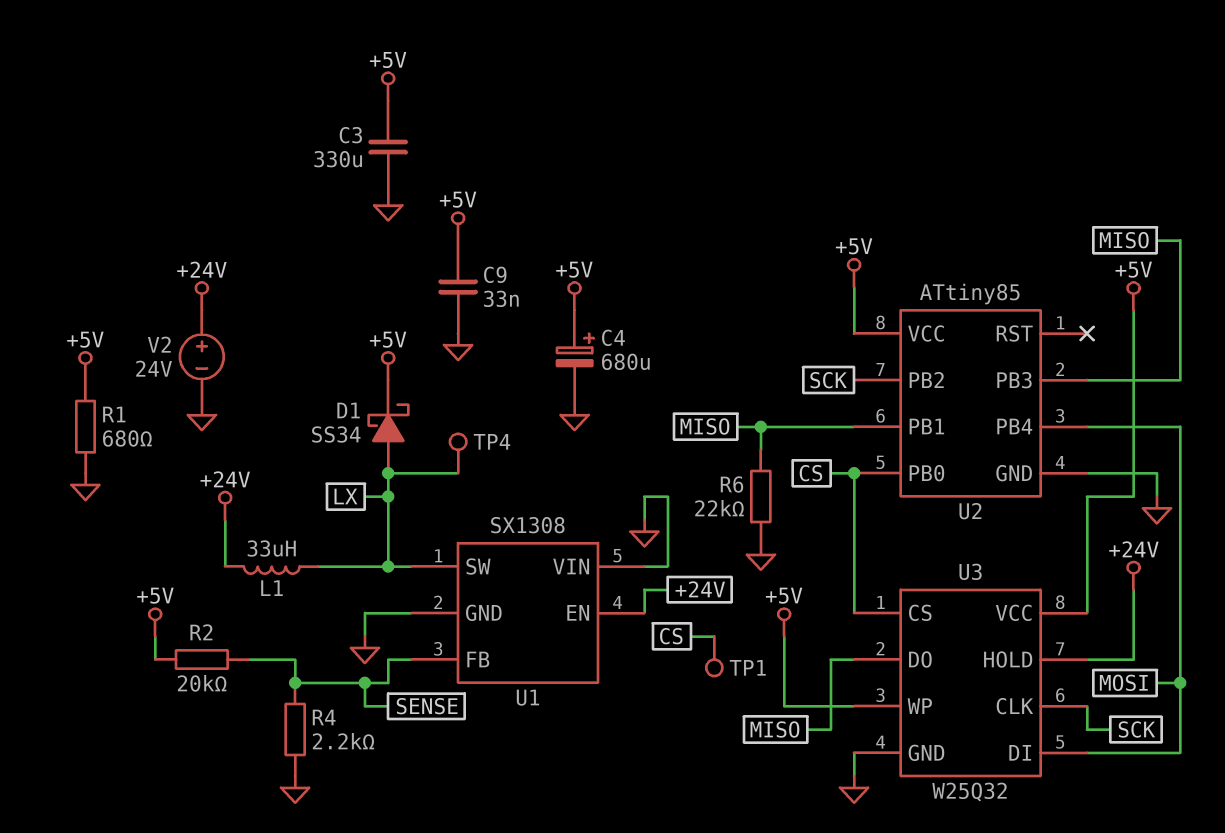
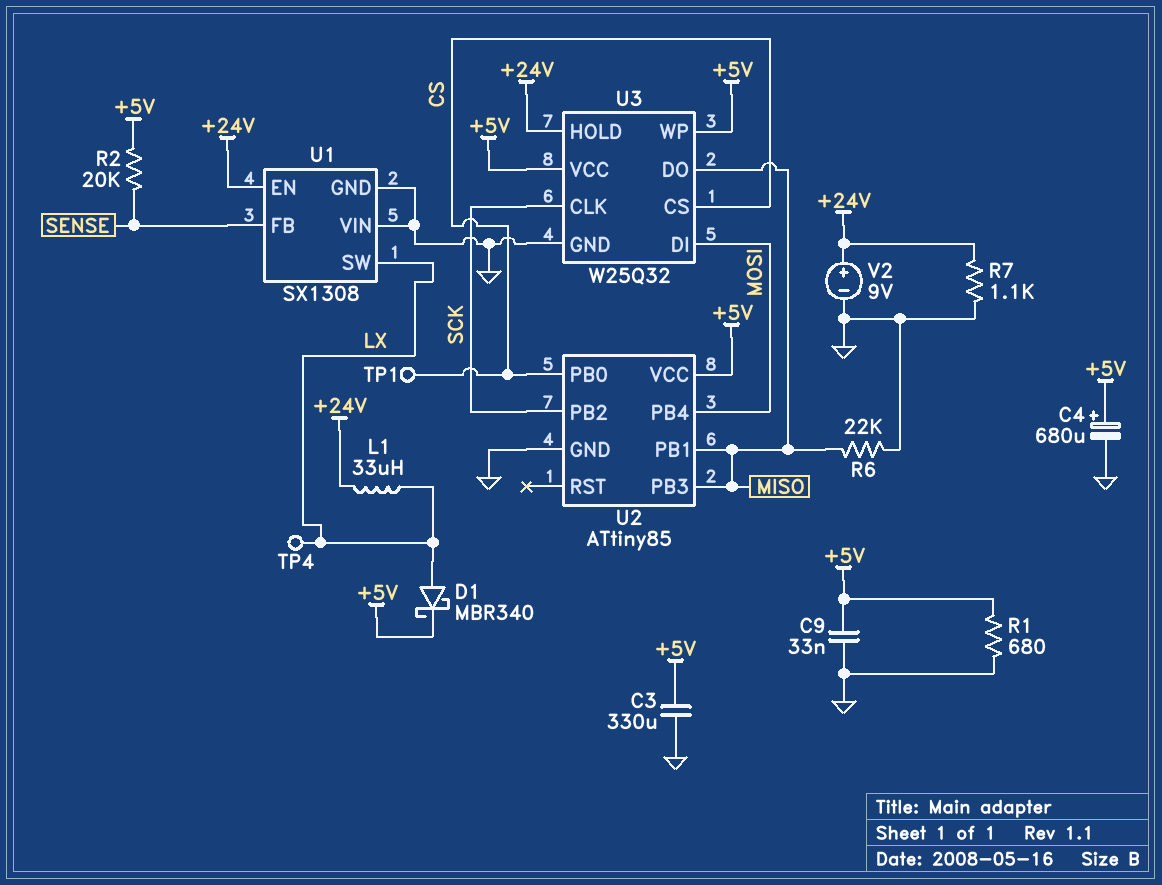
D1: schottky SS34 (A LX, K +5V) -> schottky MBR340 (A LX, K +5V)
R4: 2.2k (GND, SENSE) -> none
R7: none -> 1.1k (+24V, GND)
V2: 24V (plus +24V, minus GND) -> 9V (plus +24V, minus GND)

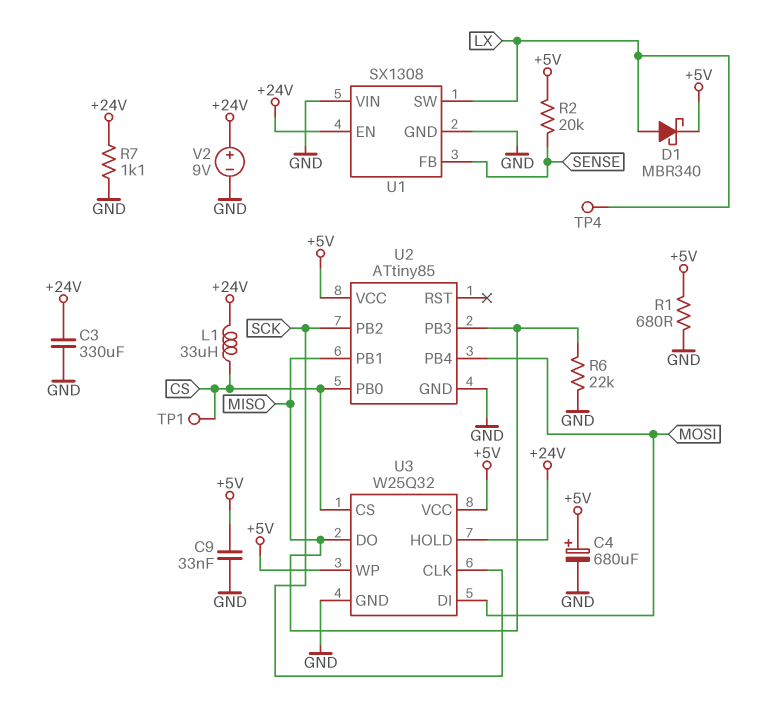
C3: 330uF (+5V, GND) -> 330uF (+24V, GND)
L1: 33uH (+24V, LX) -> 33uH (+24V, CS)

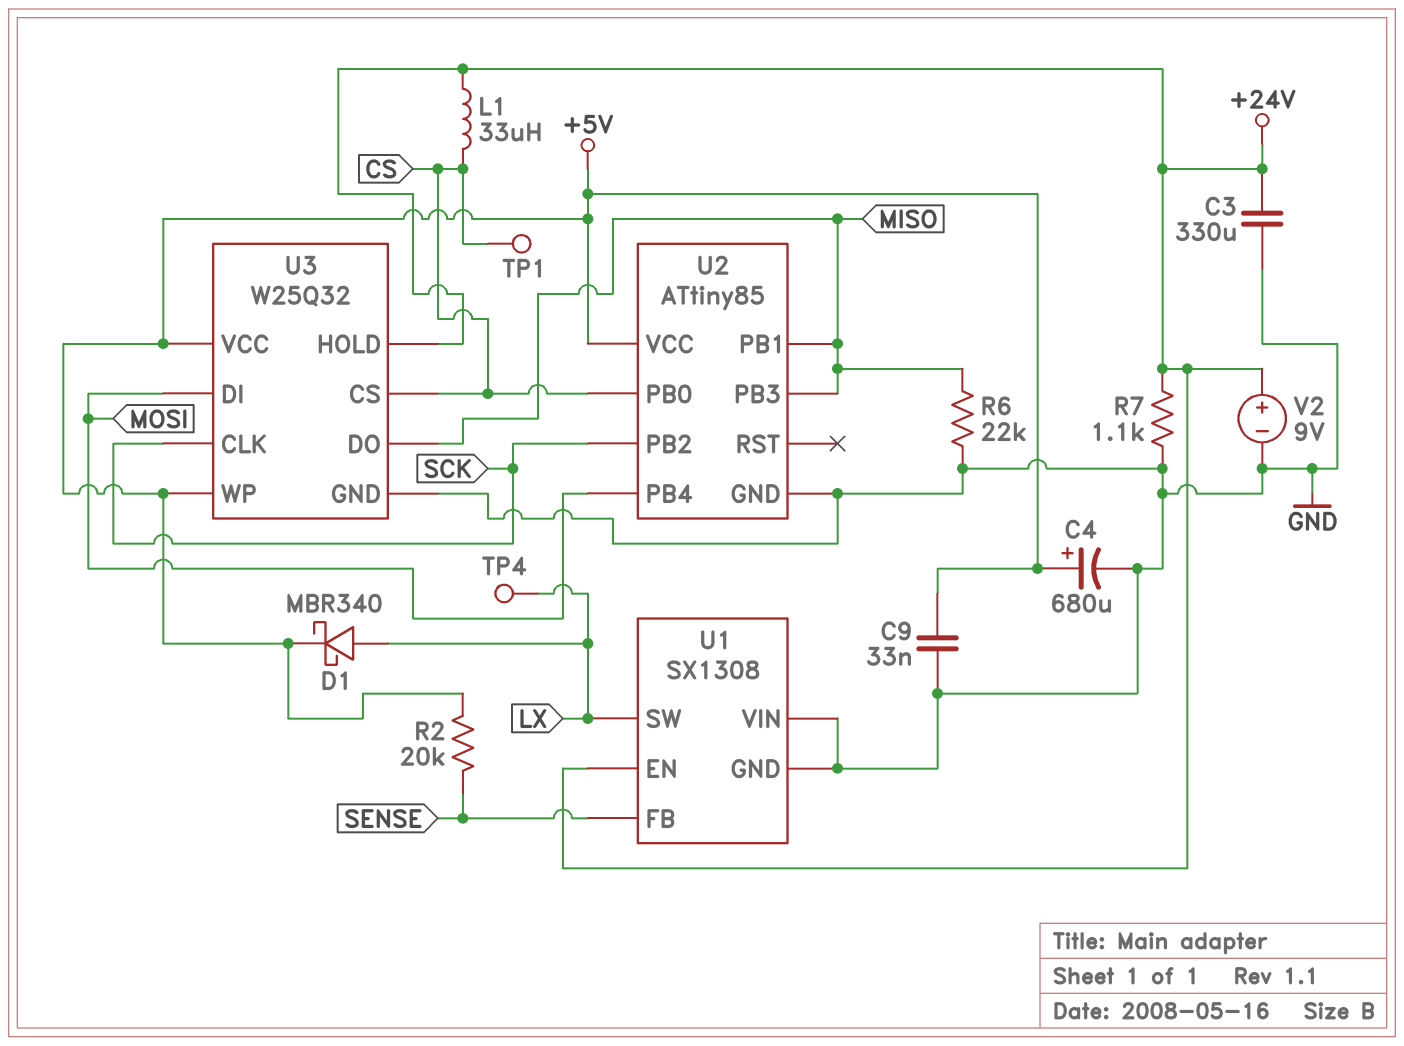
R1: 680 (+5V, GND) -> none

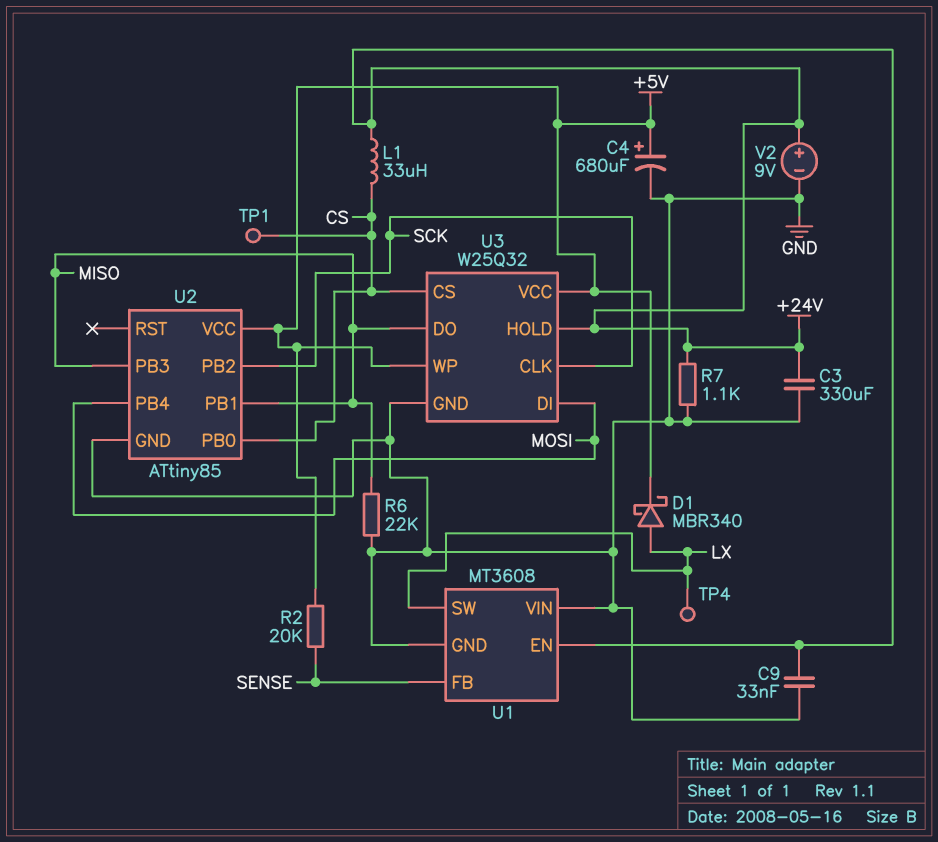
C9: 33nF (+5V, GND) -> 33nF (+24V, GND)
U1: SX1308 -> MT3608

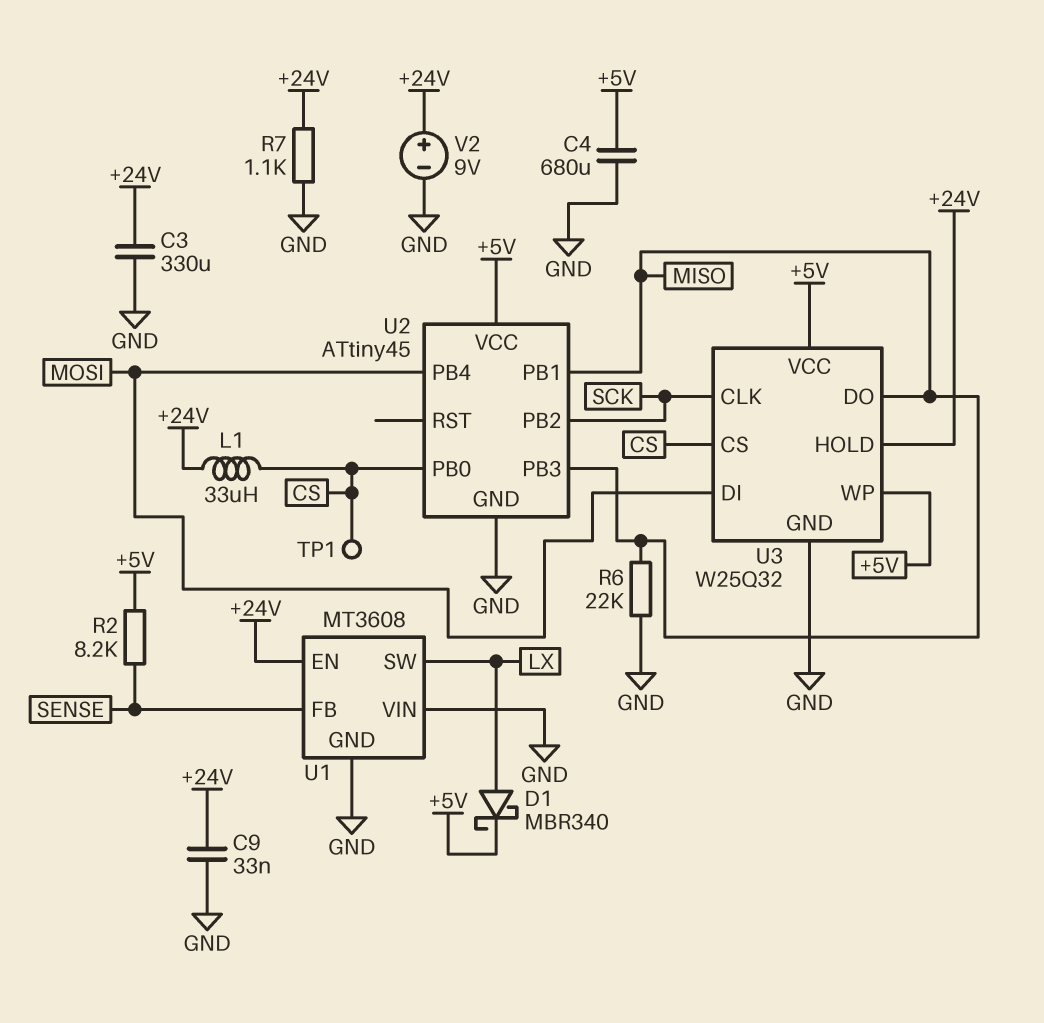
C4: 680uF (plus +5V, minus GND) -> 680uF (+5V, GND)
R2: 20k (+5V, SENSE) -> 8.2k (+5V, SENSE)
TP4: test point (LX) -> none
U2: ATtiny85 -> ATtiny45

